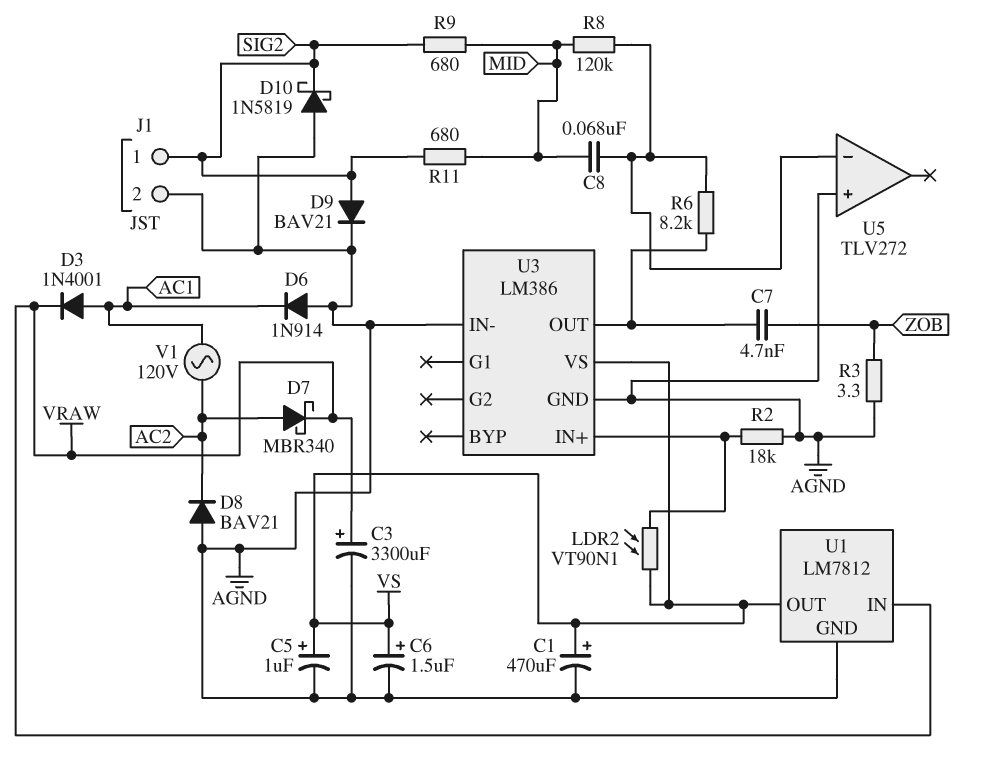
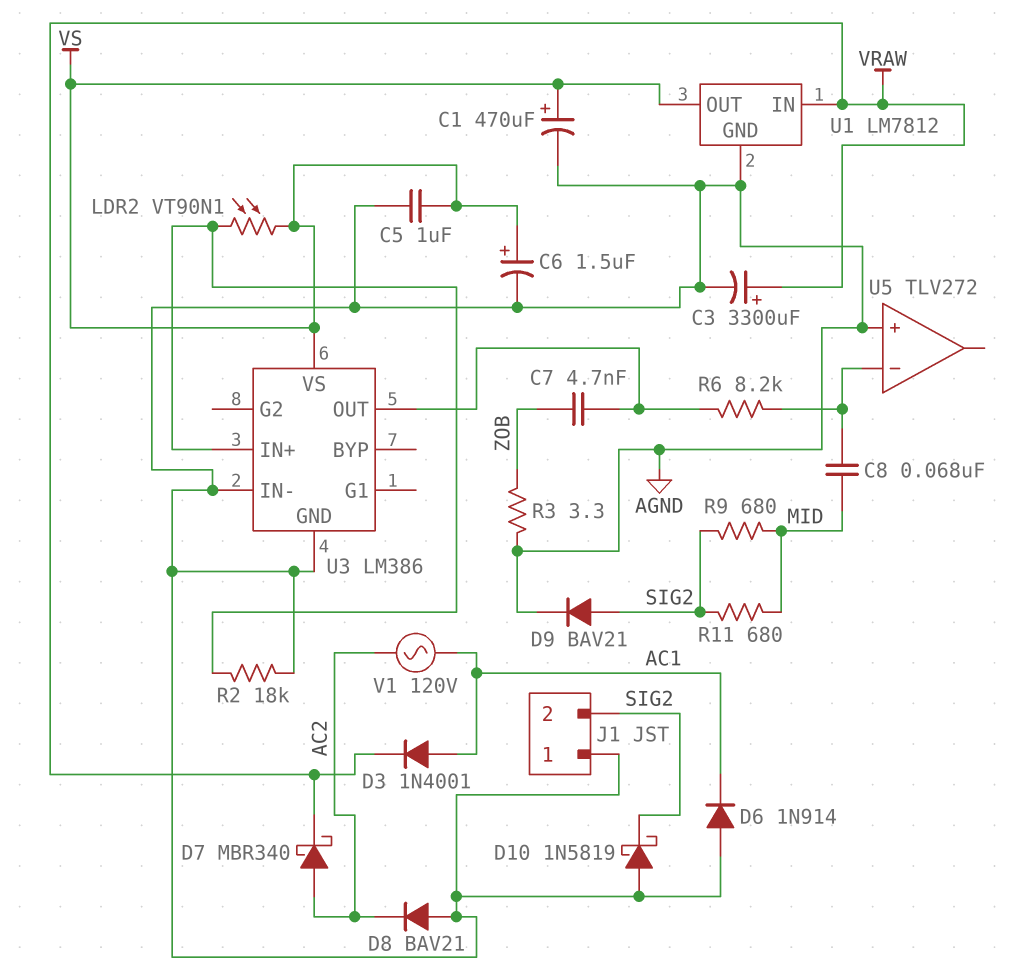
C5: 1uF (plus VS, minus AGND) -> 1uF (AGND, VS)
J1 pin 1: SIG2 -> AGND
J1 pin 2: AGND -> SIG2
R8: 120k (MID, U5/in-) -> none

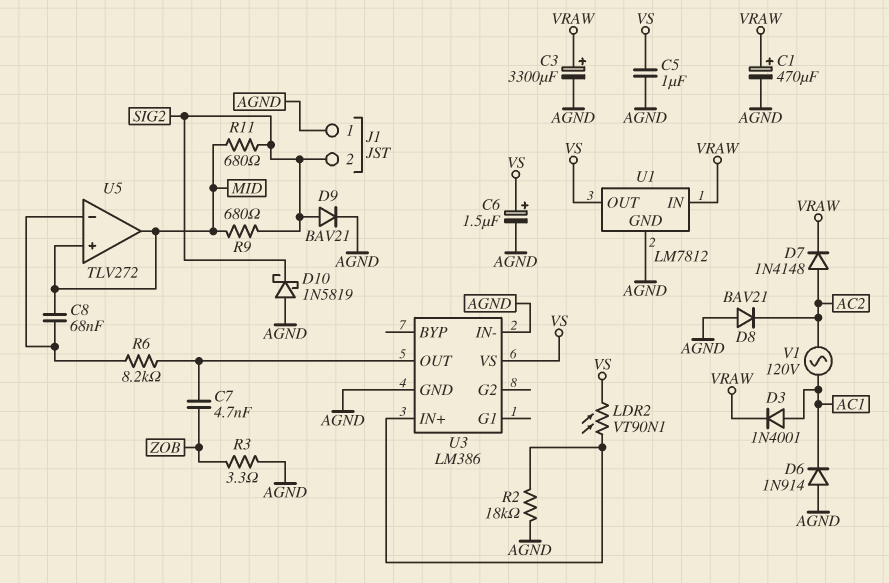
C1: 470uF (plus VS, minus AGND) -> 470uF (plus VRAW, minus AGND)
D7: schottky MBR340 (A AC2, K VRAW) -> diode 1N4148 (A AC2, K VRAW)
U5 pin in+: AGND -> MID
U5 pin out: none -> MID

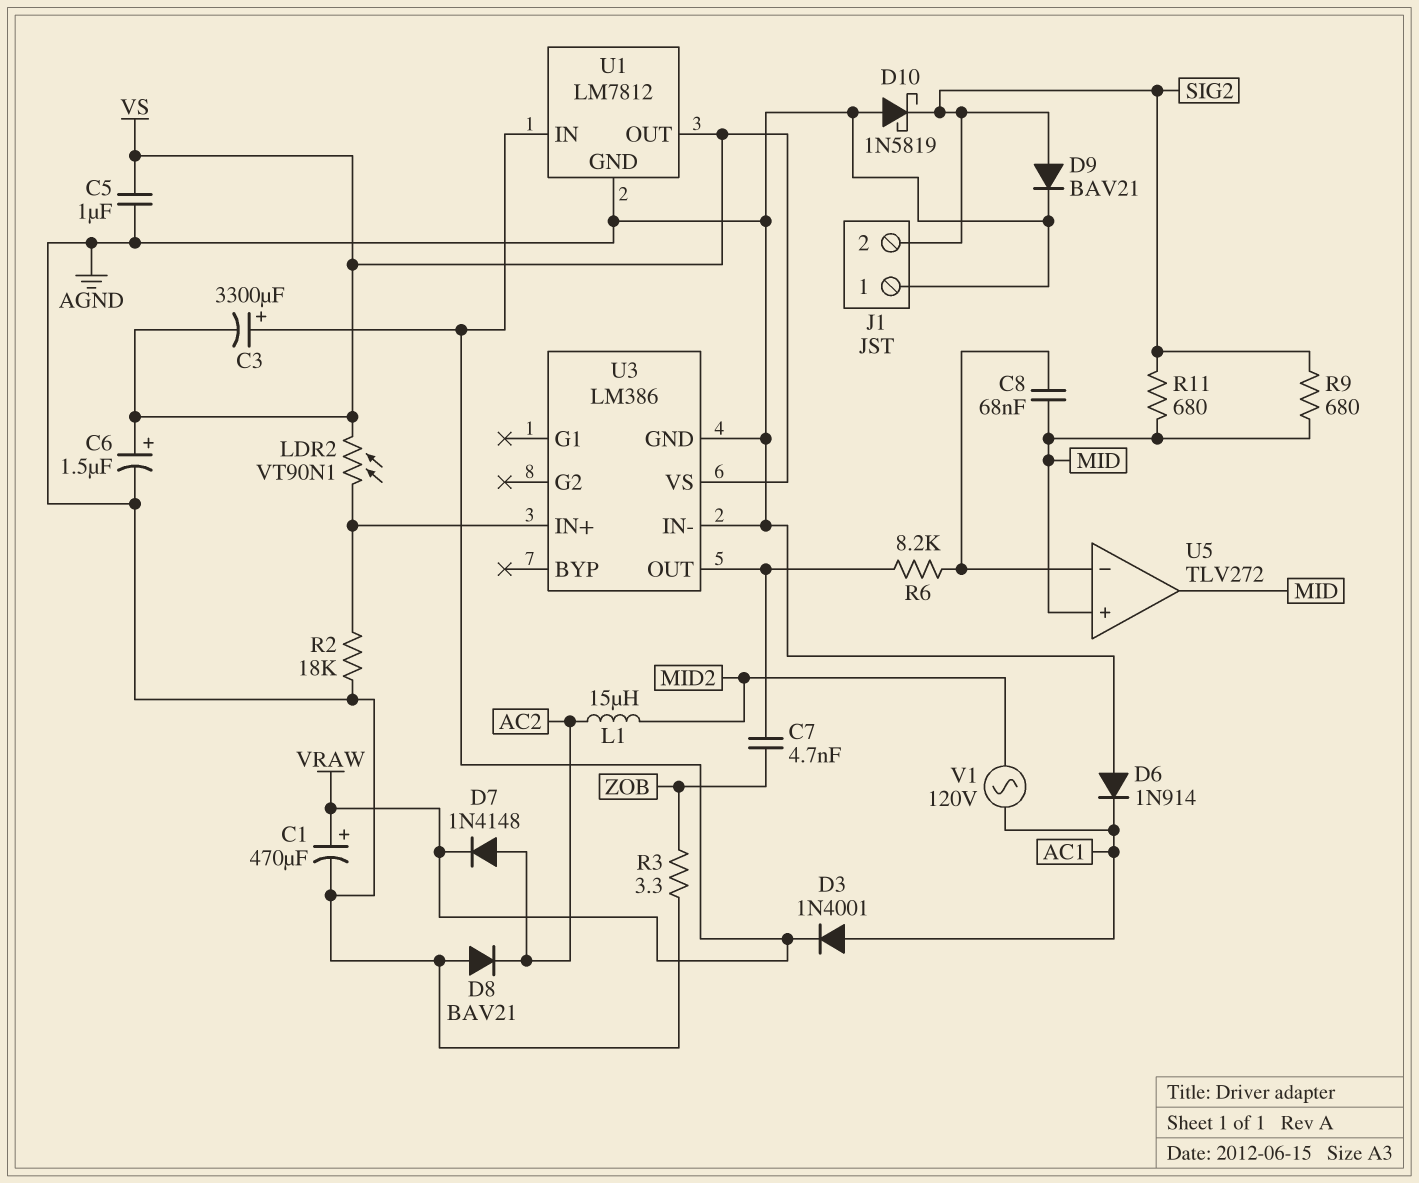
C3: 3300uF (plus VRAW, minus AGND) -> 3300uF (plus VRAW, minus VS)
L1: none -> 15uH (AC2, MID2)
V1: AC 120V (AC1, AC2) -> AC 120V (AC1, MID2)

